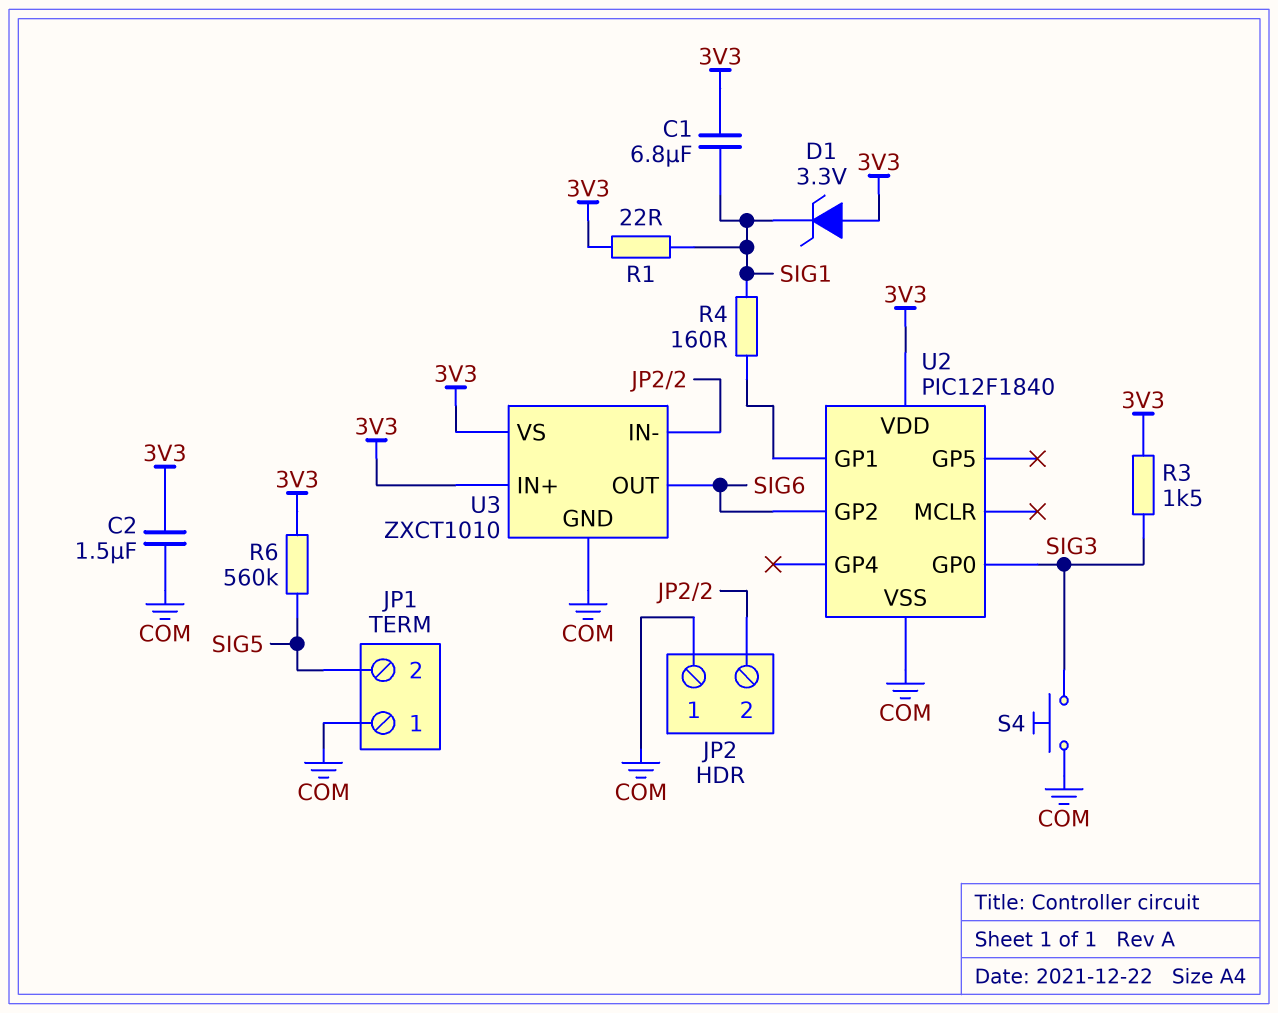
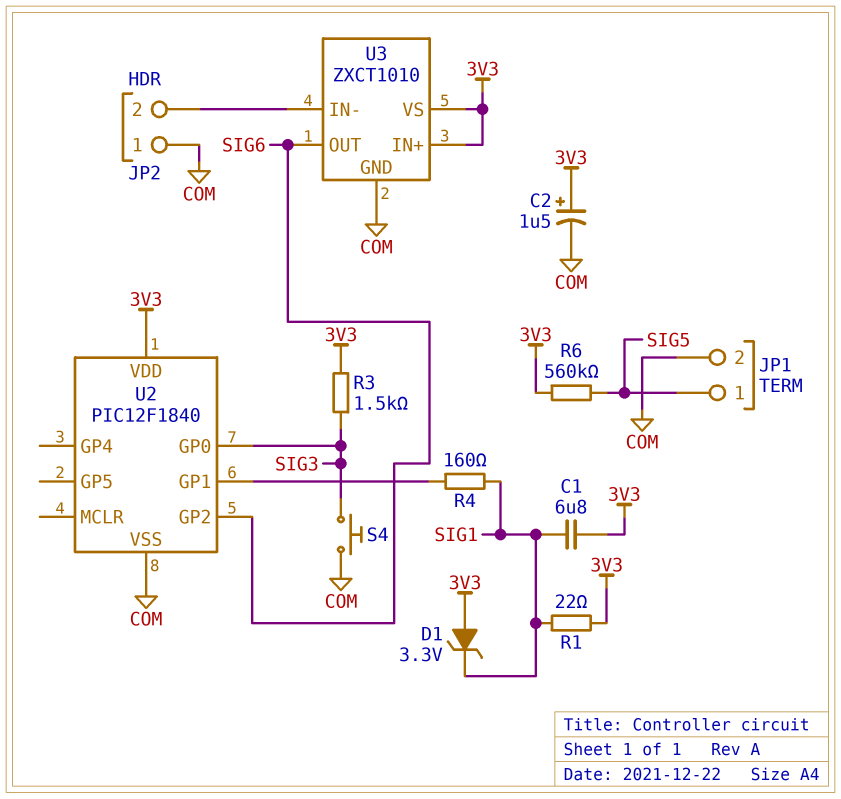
C2: 1.5uF (3V3, COM) -> 1.5uF (plus 3V3, minus COM)
JP1 pin 1: COM -> SIG5
JP1 pin 2: SIG5 -> COM

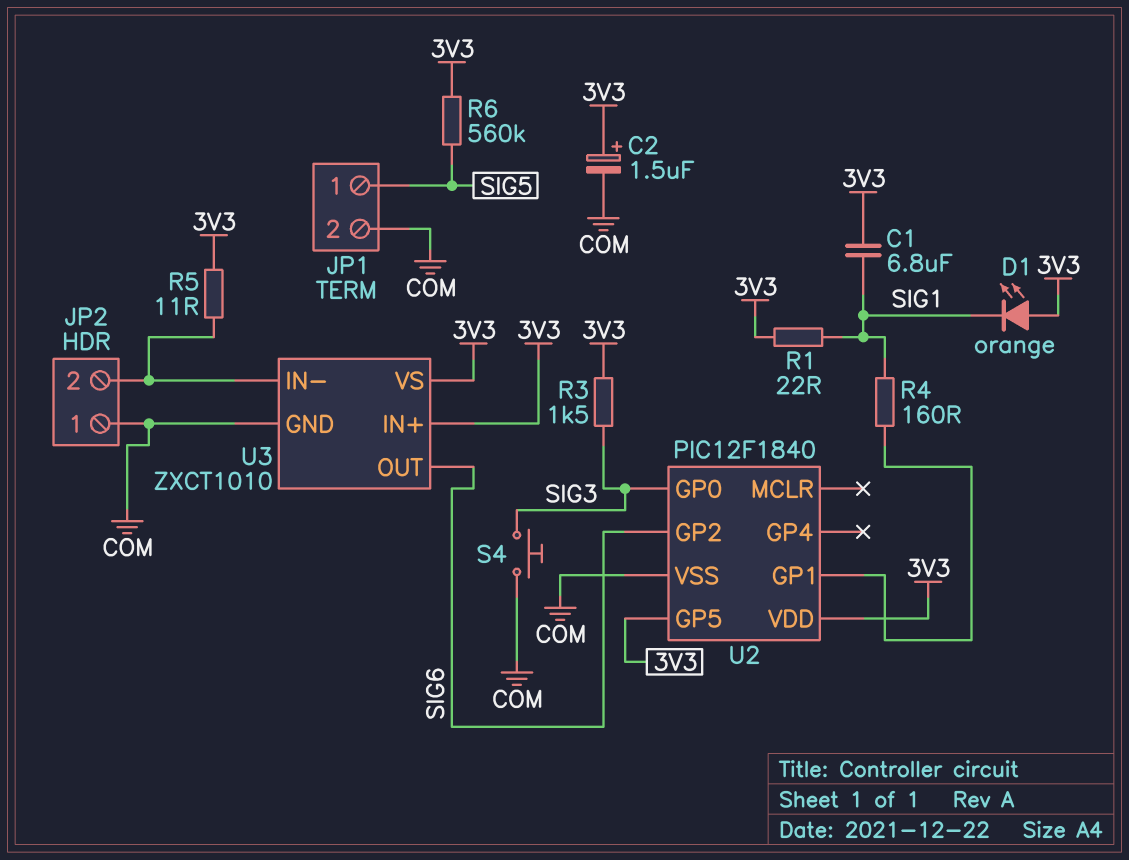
D1: zener 3.3V (A 3V3, K SIG1) -> LED orange (A 3V3, K SIG1)
R5: none -> 11 (3V3, JP2/2)
U2 pin GP5: none -> 3V3

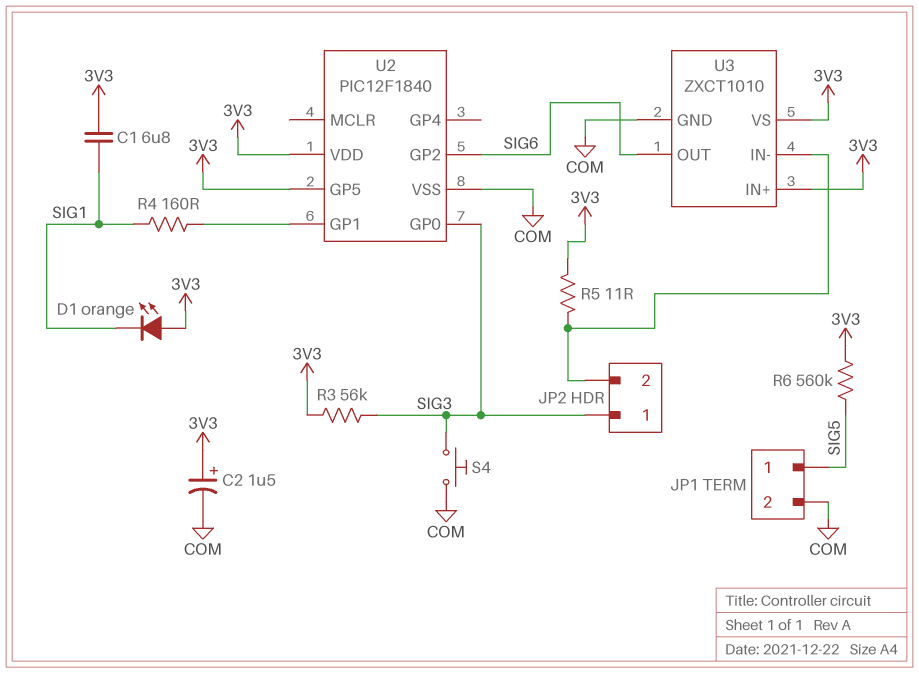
JP2 pin 1: COM -> SIG3
R1: 22 (3V3, SIG1) -> none
R3: 1.5k (3V3, SIG3) -> 56k (3V3, SIG3)

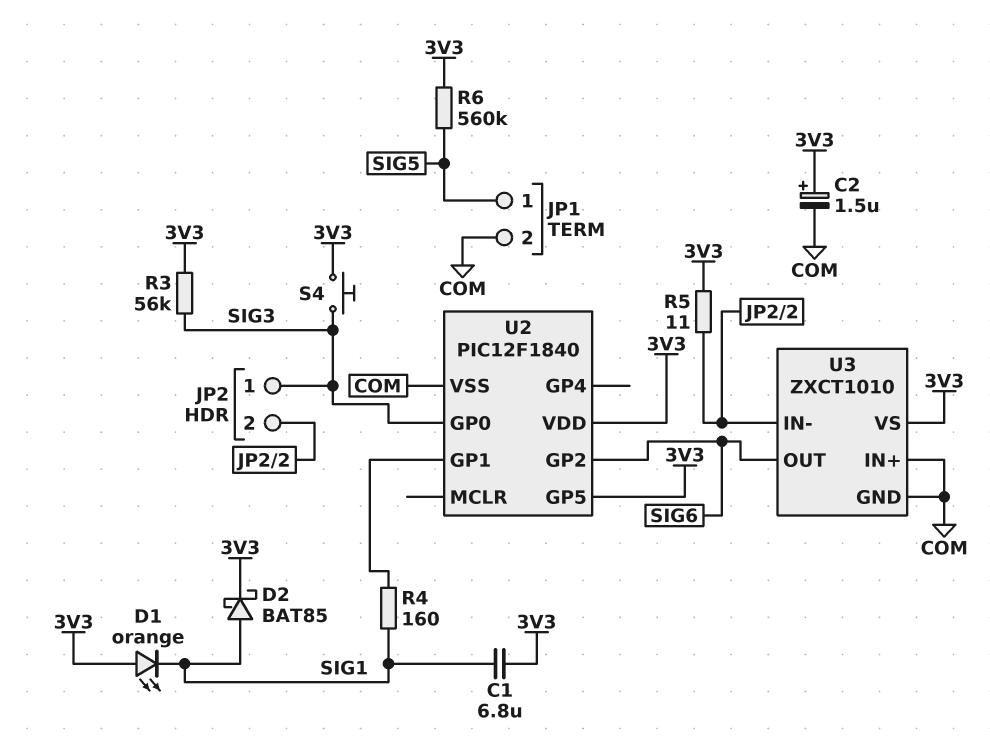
D2: none -> schottky BAT85 (A SIG1, K 3V3)
S4: button (COM, SIG3) -> button (3V3, SIG3)
U3 pin IN+: 3V3 -> COM

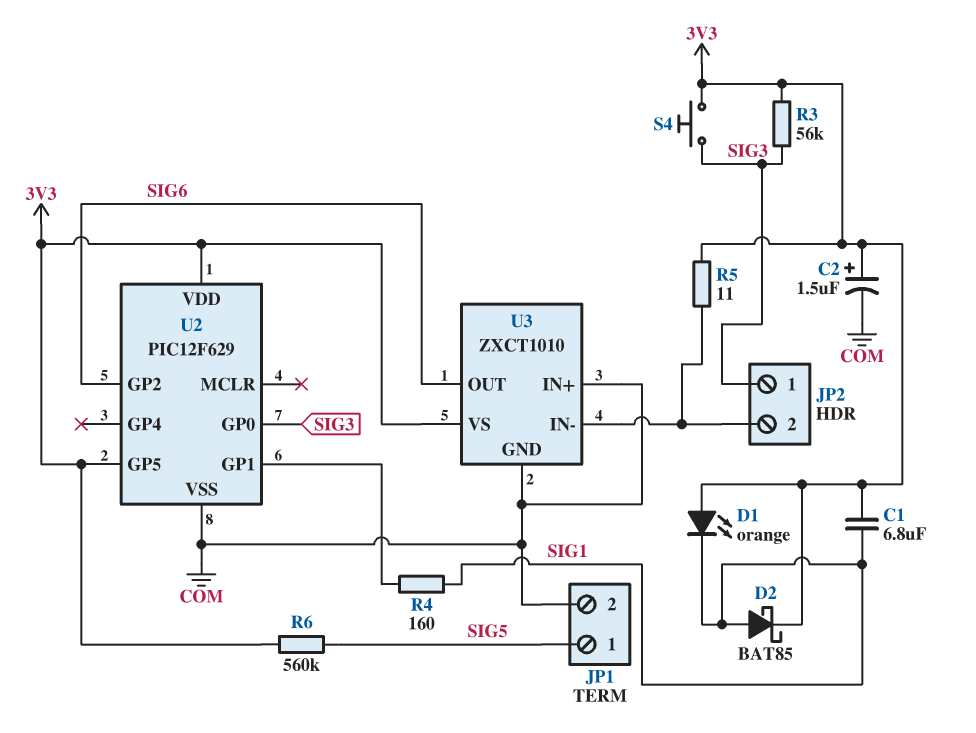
U2: PIC12F1840 -> PIC12F629

